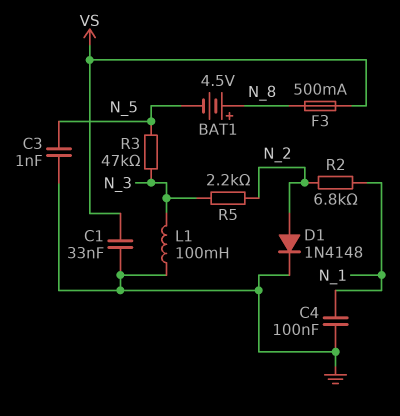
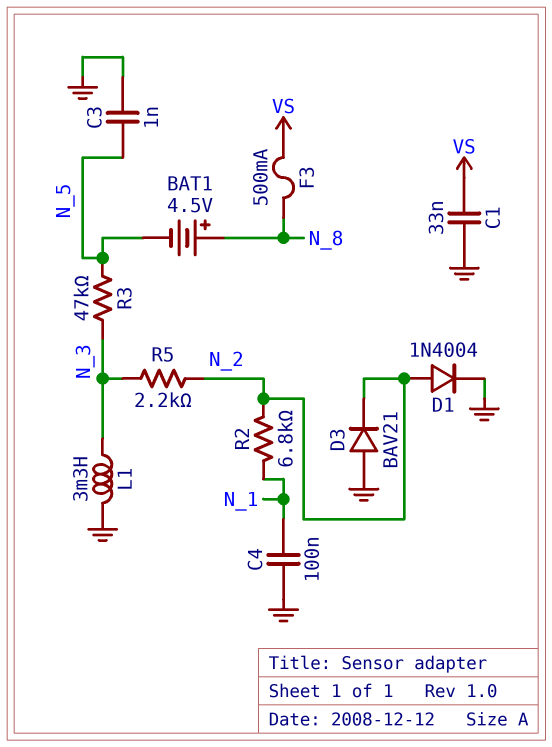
D1: diode 1N4148 (A N_2, K GND) -> diode 1N4004 (A N_2, K GND)
D3: none -> diode BAV21 (A GND, K N_2)
L1: 100mH (GND, N_3) -> 3.3mH (GND, N_3)

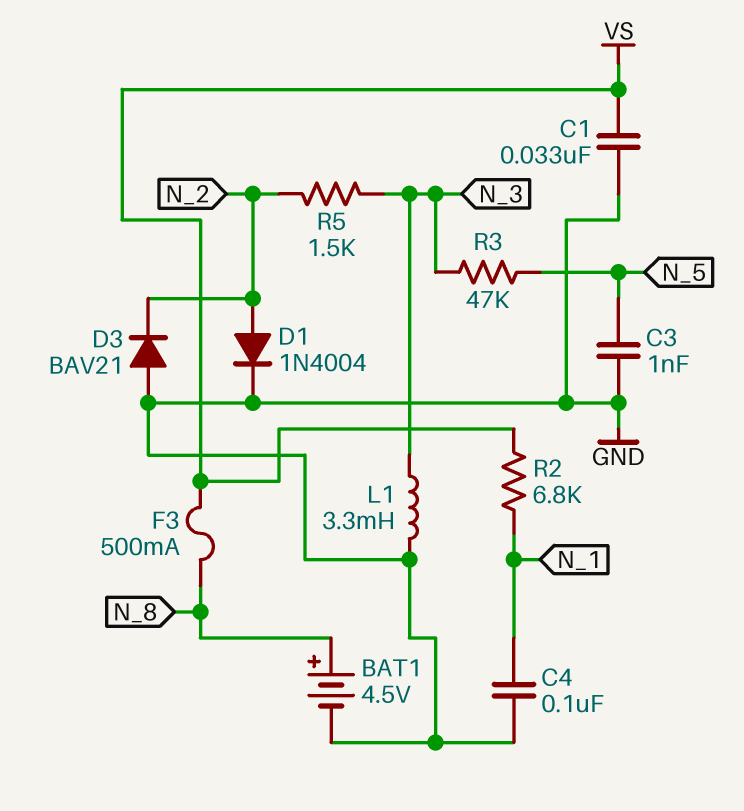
BAT1: 4.5V (plus N_8, minus N_5) -> 4.5V (plus N_8, minus GND)
R2: 6.8k (N_1, N_2) -> 6.8k (N_1, VS)
R5: 2.2k (N_2, N_3) -> 1.5k (N_2, N_3)

